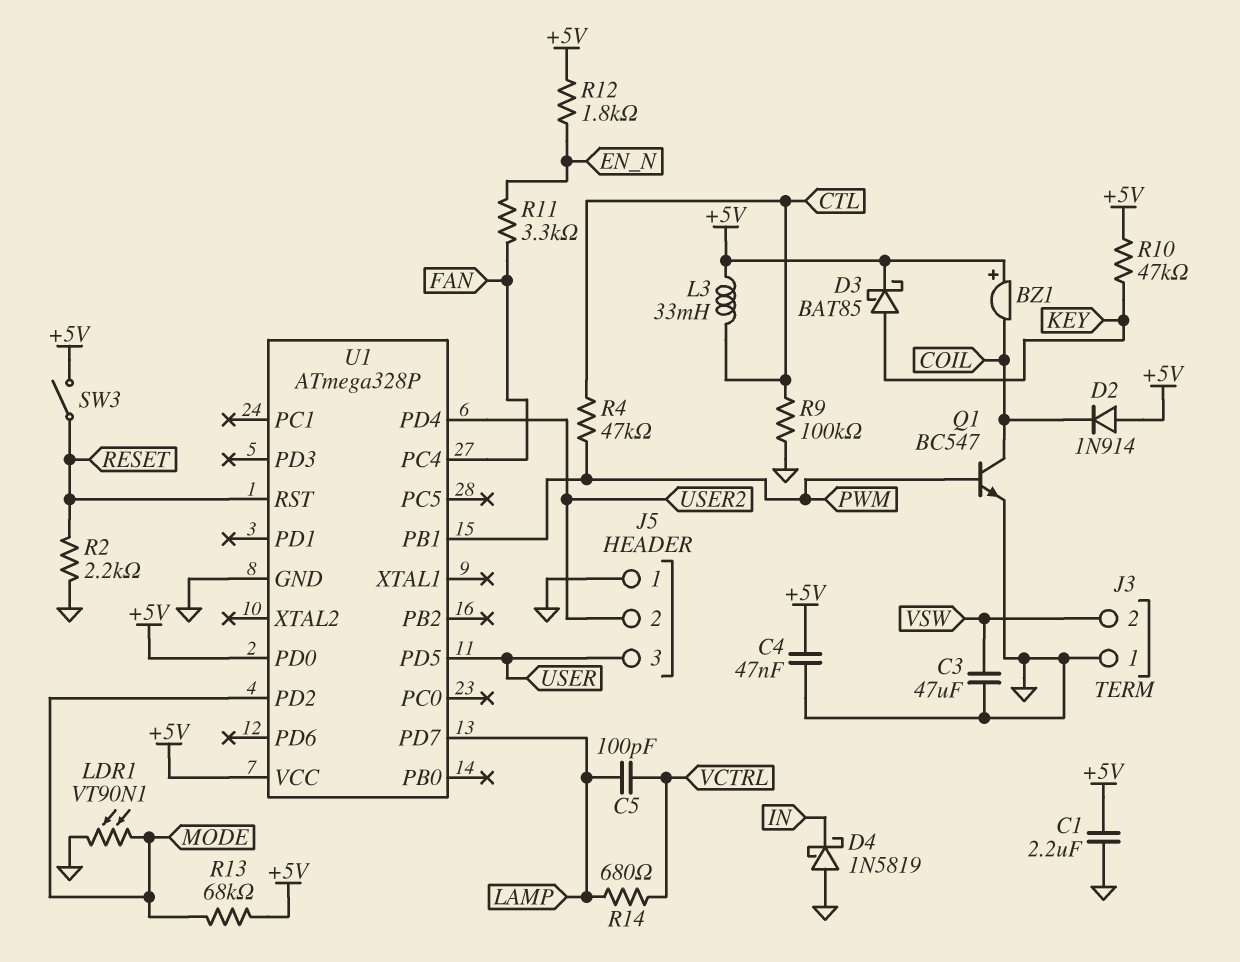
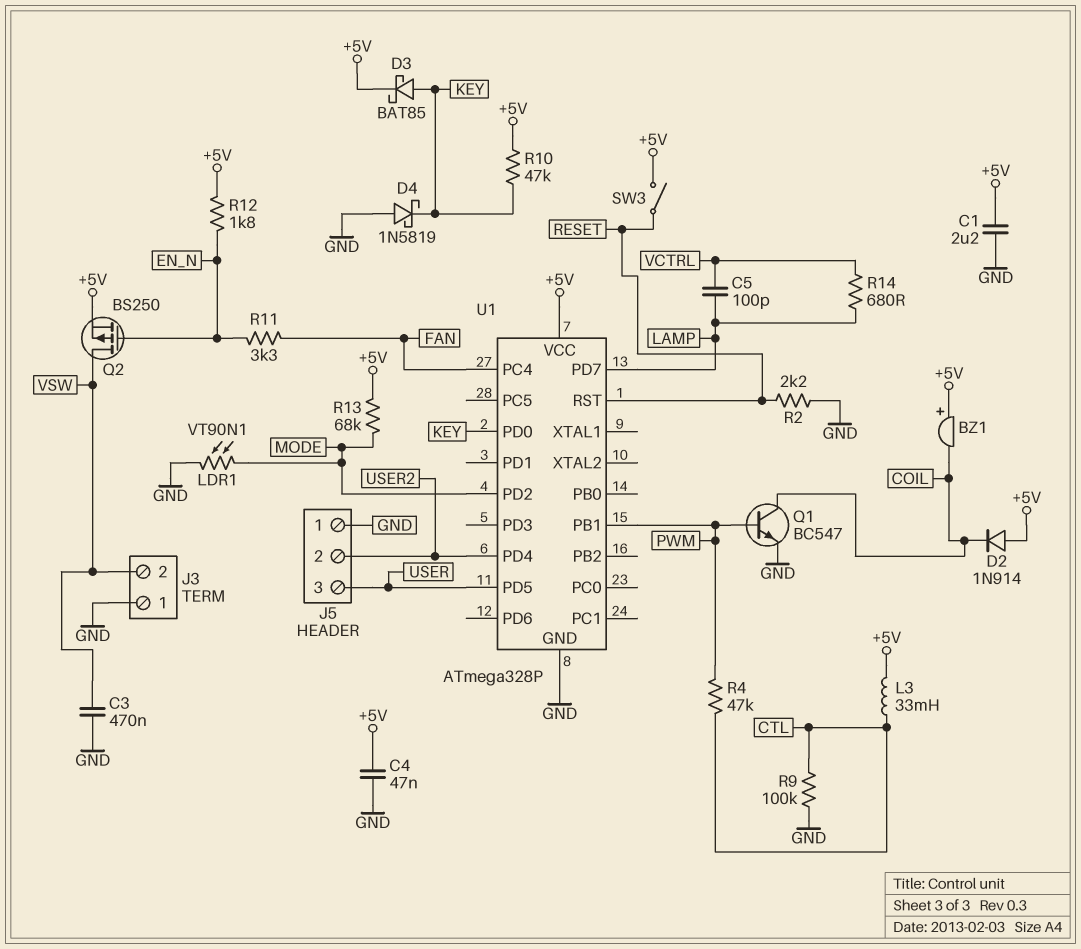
C3: 47uF (GND, VSW) -> 470nF (GND, VSW)
D4: schottky 1N5819 (A GND, K IN) -> schottky 1N5819 (A GND, K KEY)
Q2: none -> PMOS BS250 (G EN_N, D VSW, S +5V)
U1 pin PD0: +5V -> KEY

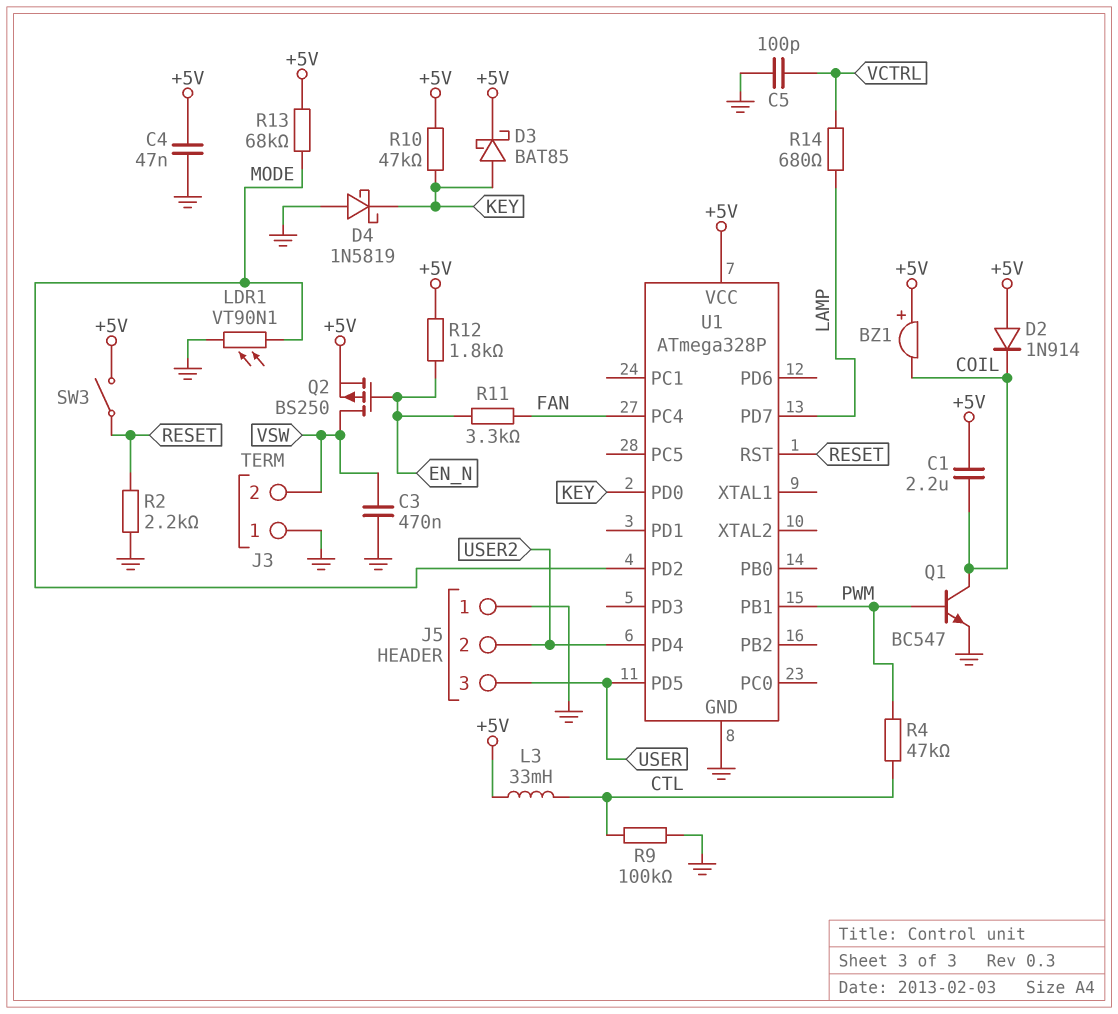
C1: 2.2uF (+5V, GND) -> 2.2uF (+5V, COIL)
C5: 100pF (LAMP, VCTRL) -> 100pF (GND, VCTRL)

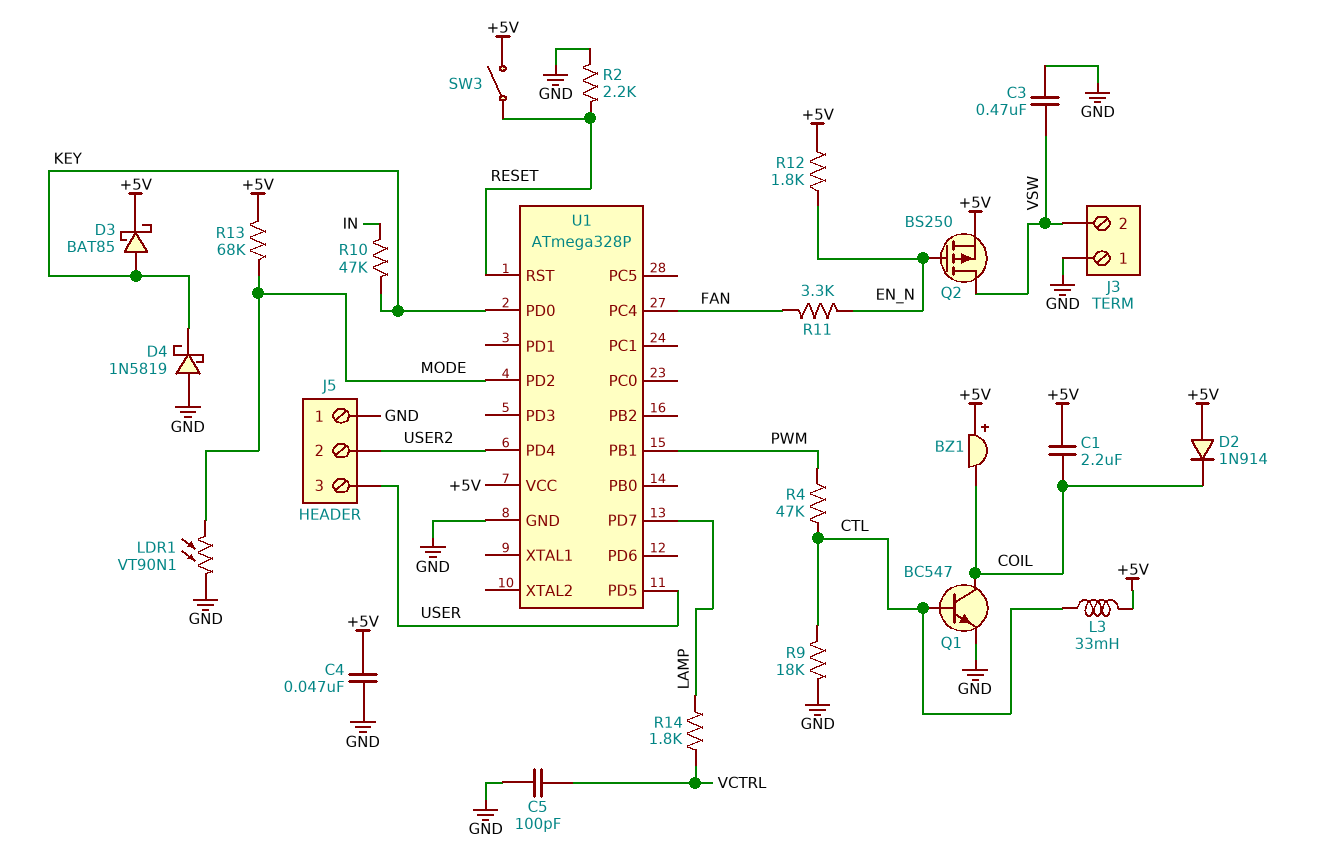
Q1: NPN BC547 (B PWM, C COIL, E GND) -> NPN BC547 (B CTL, C COIL, E GND)
R9: 100k (CTL, GND) -> 18k (CTL, GND)
R10: 47k (+5V, KEY) -> 47k (IN, KEY)
R14: 680 (LAMP, VCTRL) -> 1.8k (LAMP, VCTRL)

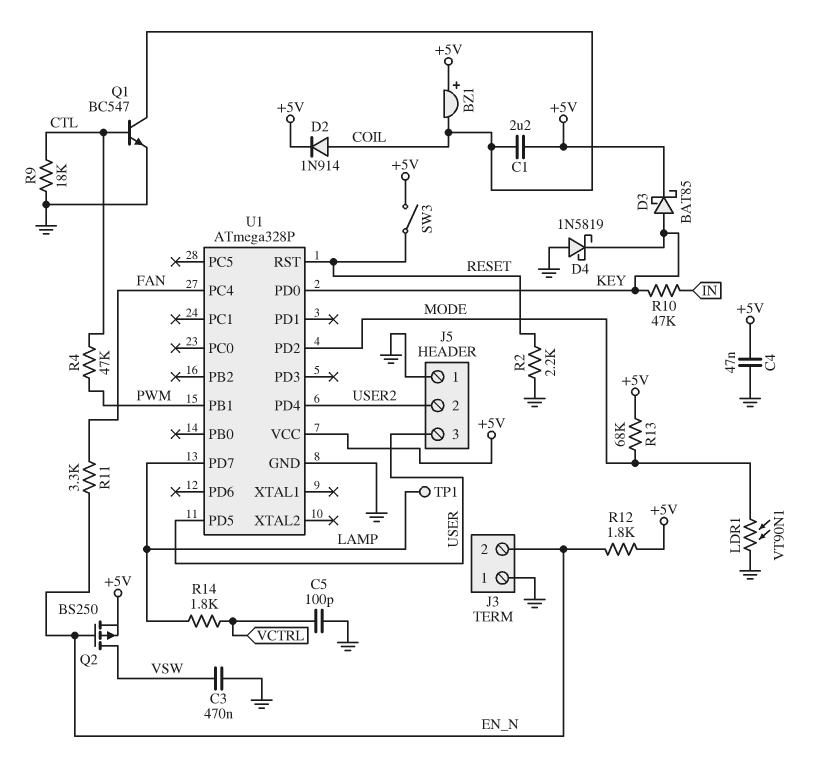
D2: diode 1N914 (A +5V, K COIL) -> diode 1N914 (A COIL, K +5V)
J3 pin 2: VSW -> EN_N
L3: 33mH (+5V, CTL) -> none
TP1: none -> test point (LAMP)

